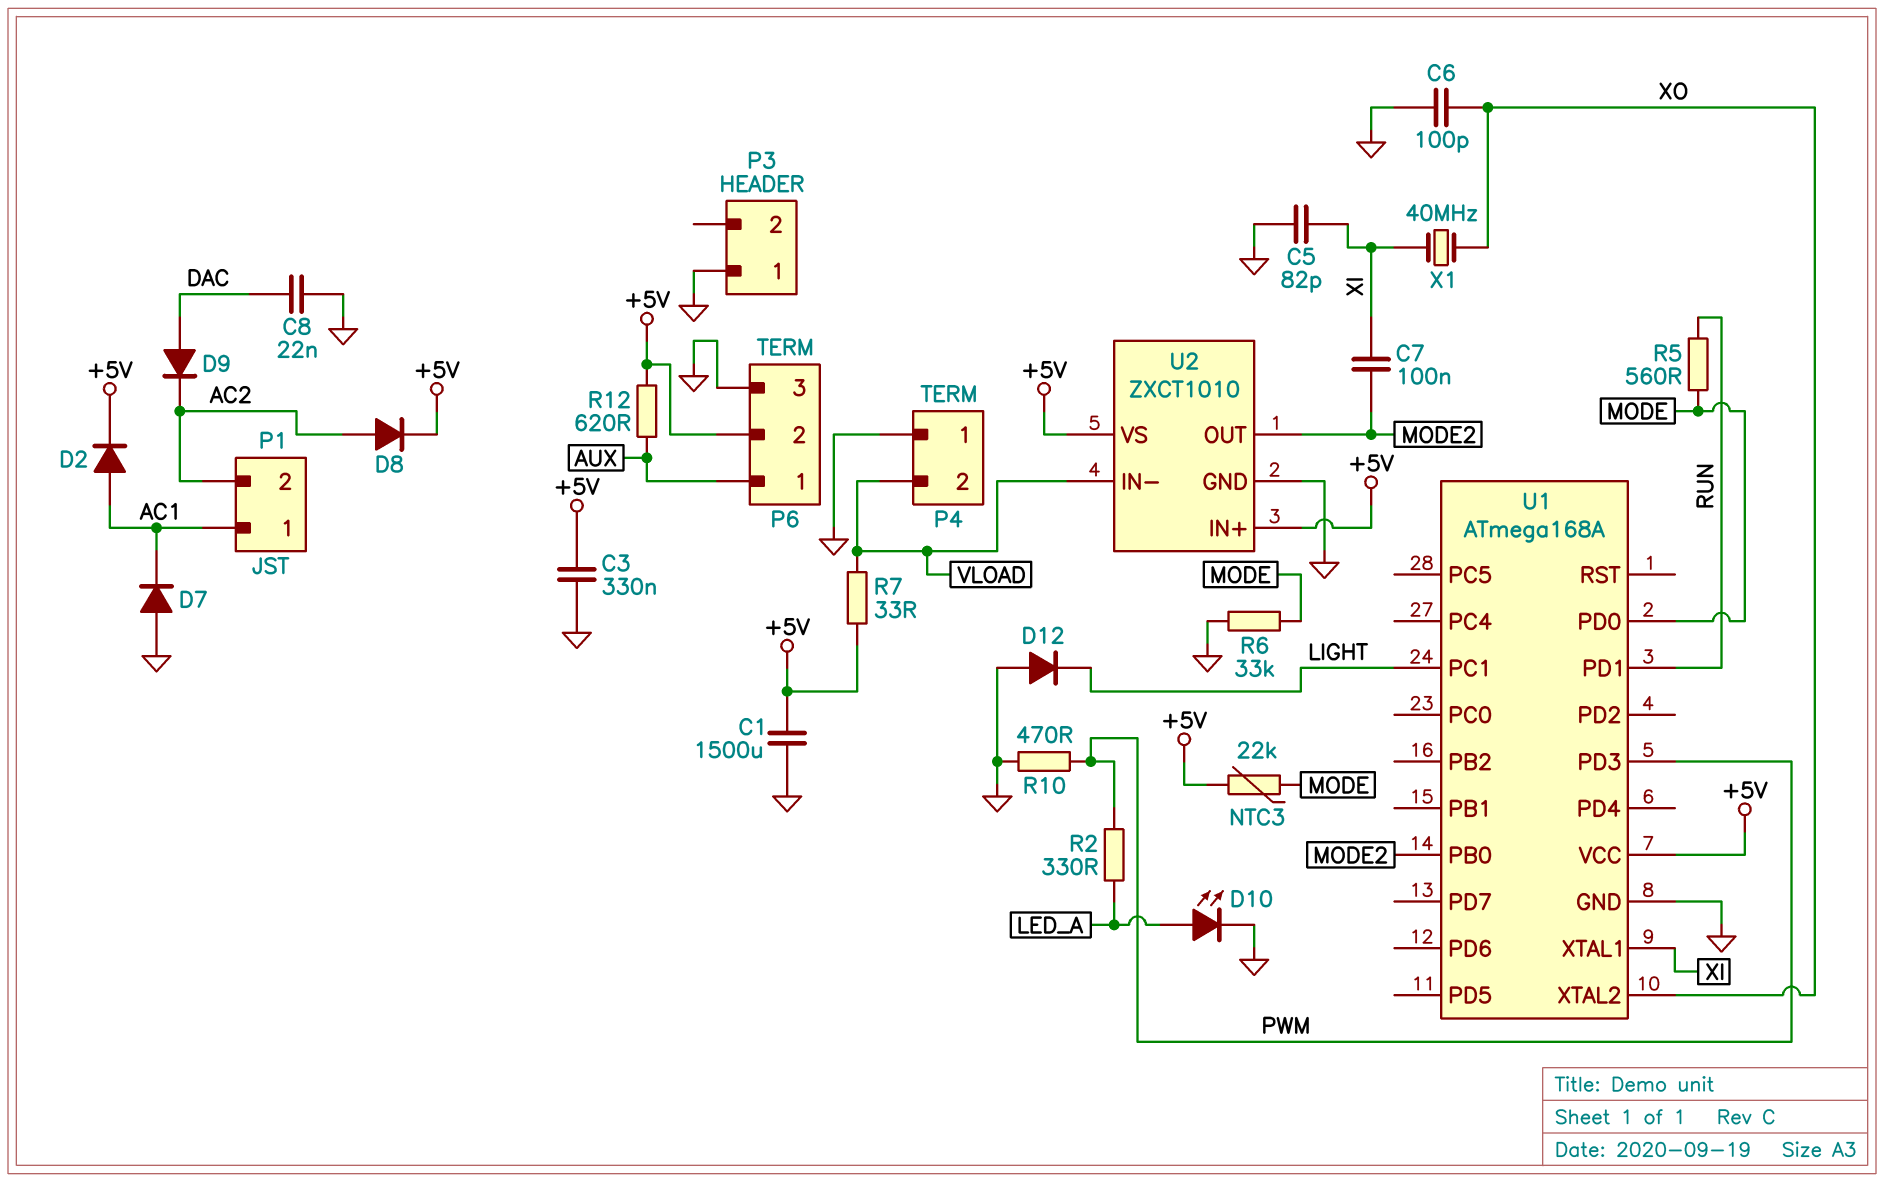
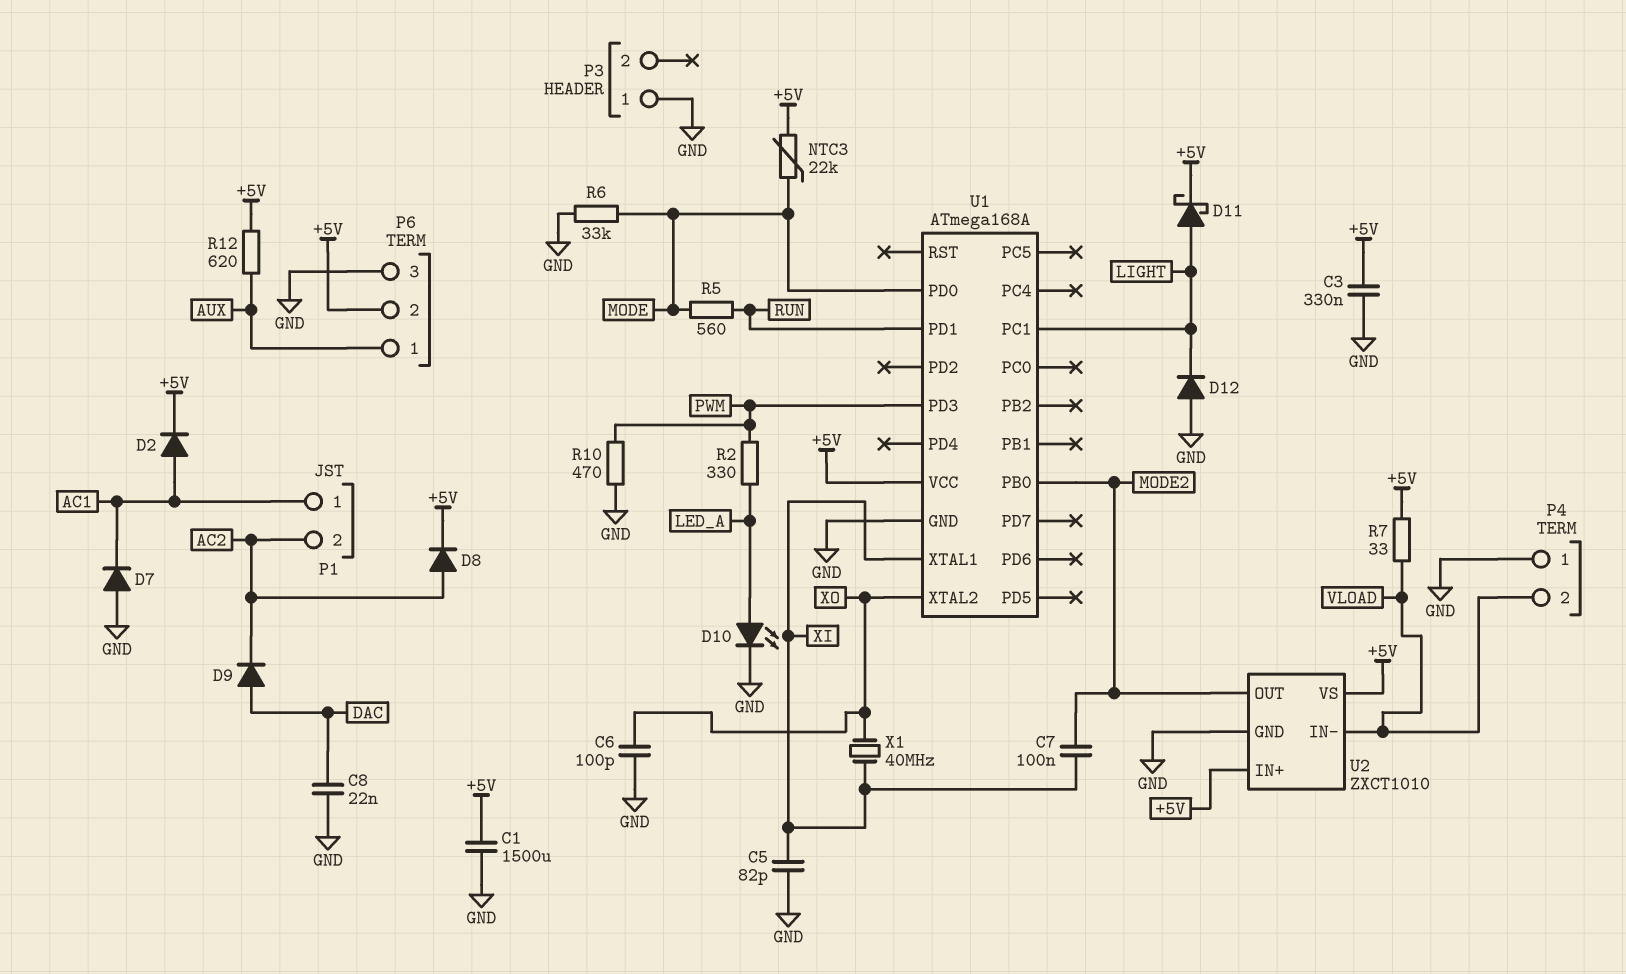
D11: none -> schottky (A LIGHT, K +5V)

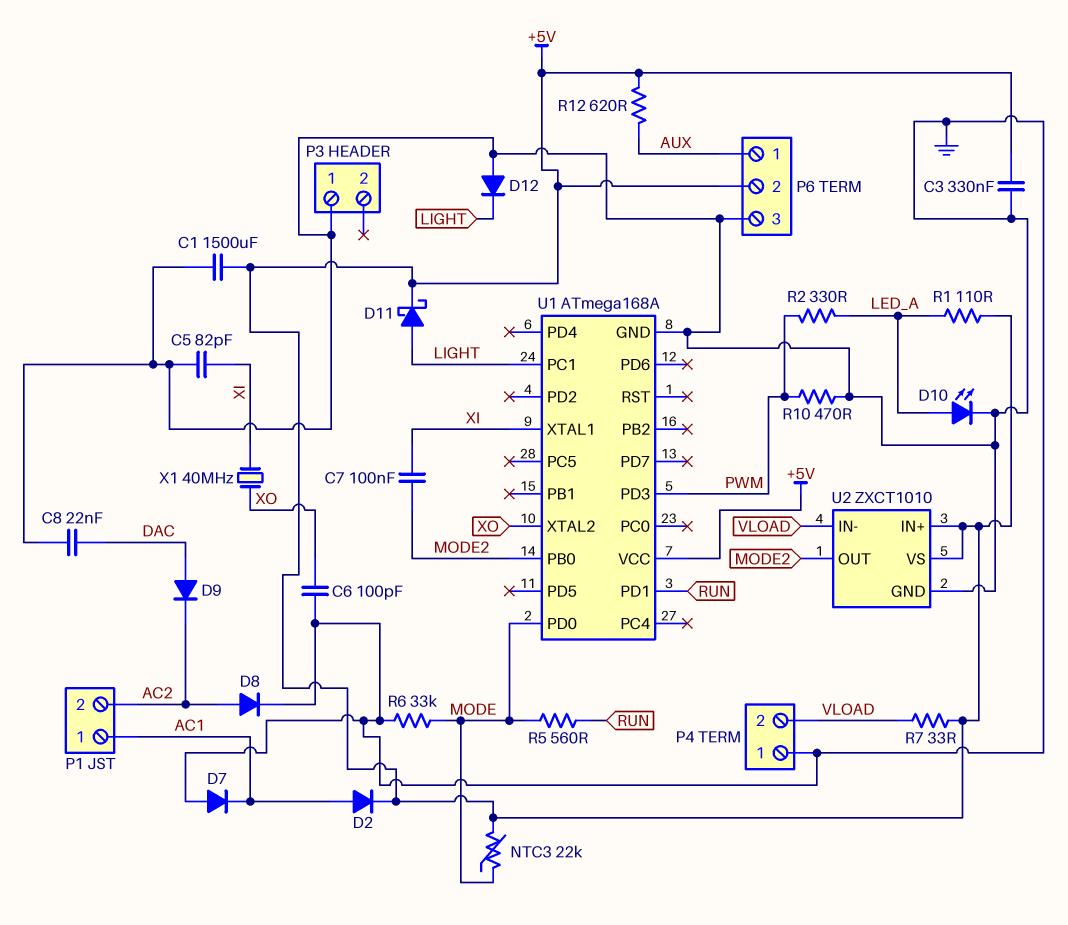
D8: diode (A AC2, K +5V) -> diode (A AC2, K GND)
R1: none -> 110 (+5V, LED_A)

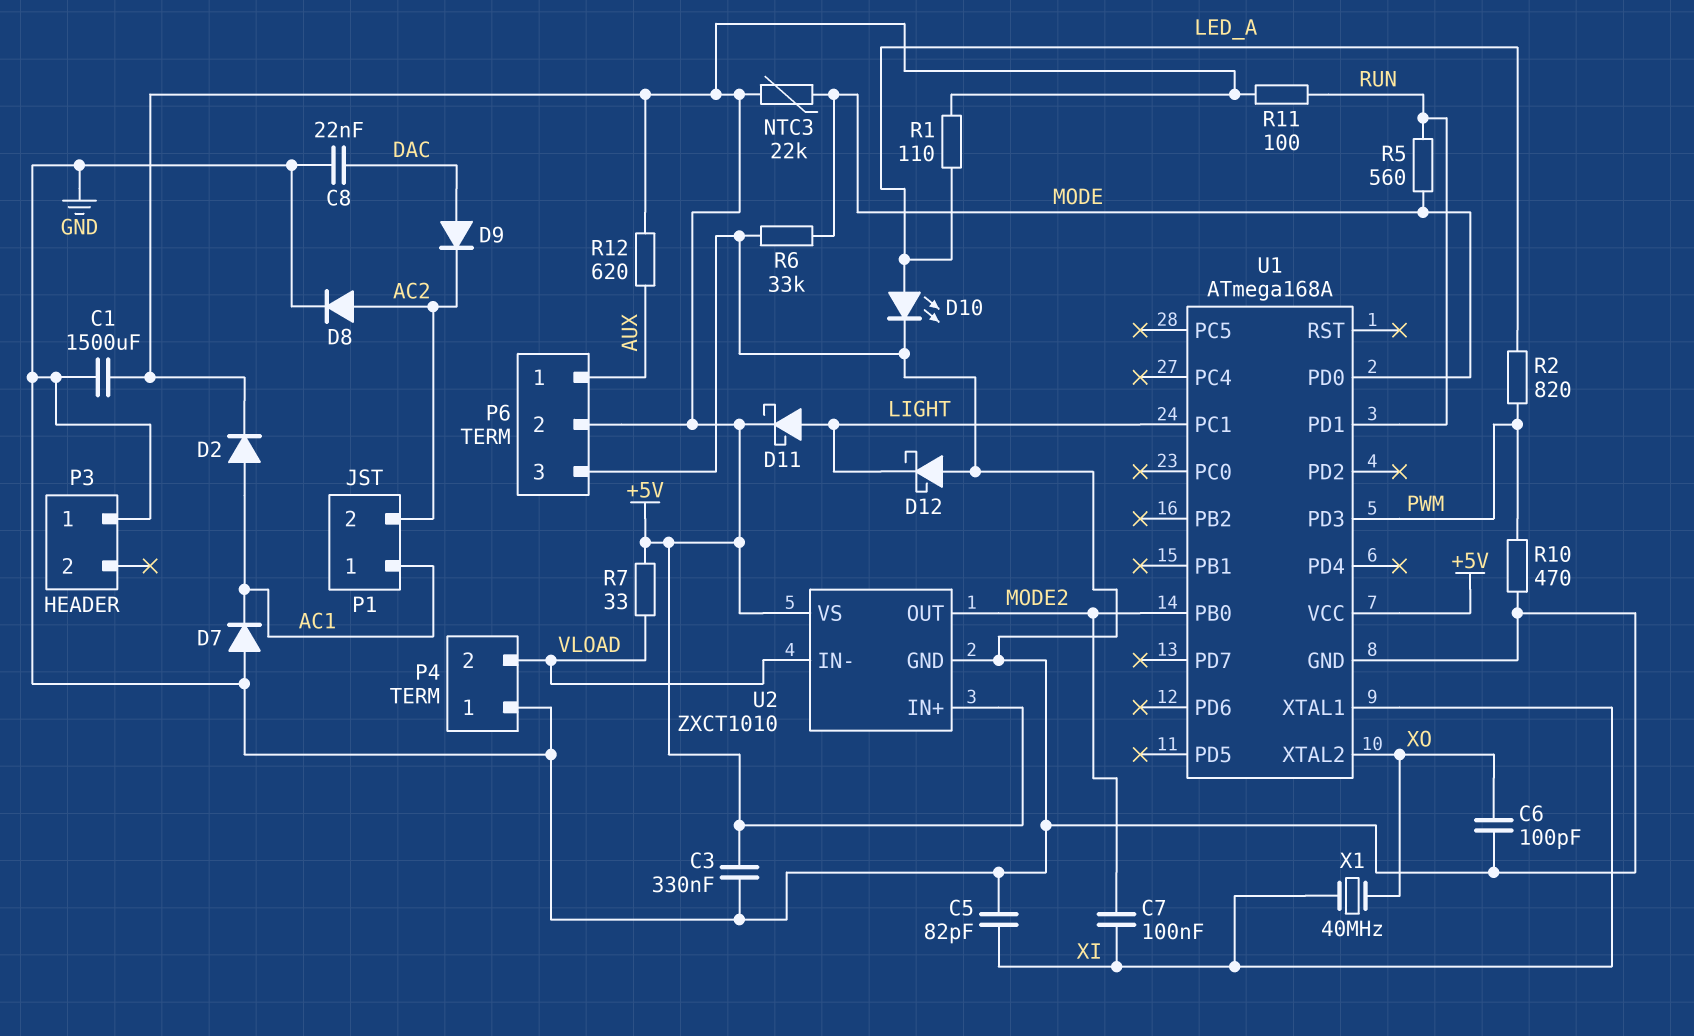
D12: diode (A GND, K LIGHT) -> schottky (A GND, K LIGHT)
R2: 330 (LED_A, PWM) -> 820 (LED_A, PWM)
R11: none -> 100 (+5V, RUN)

